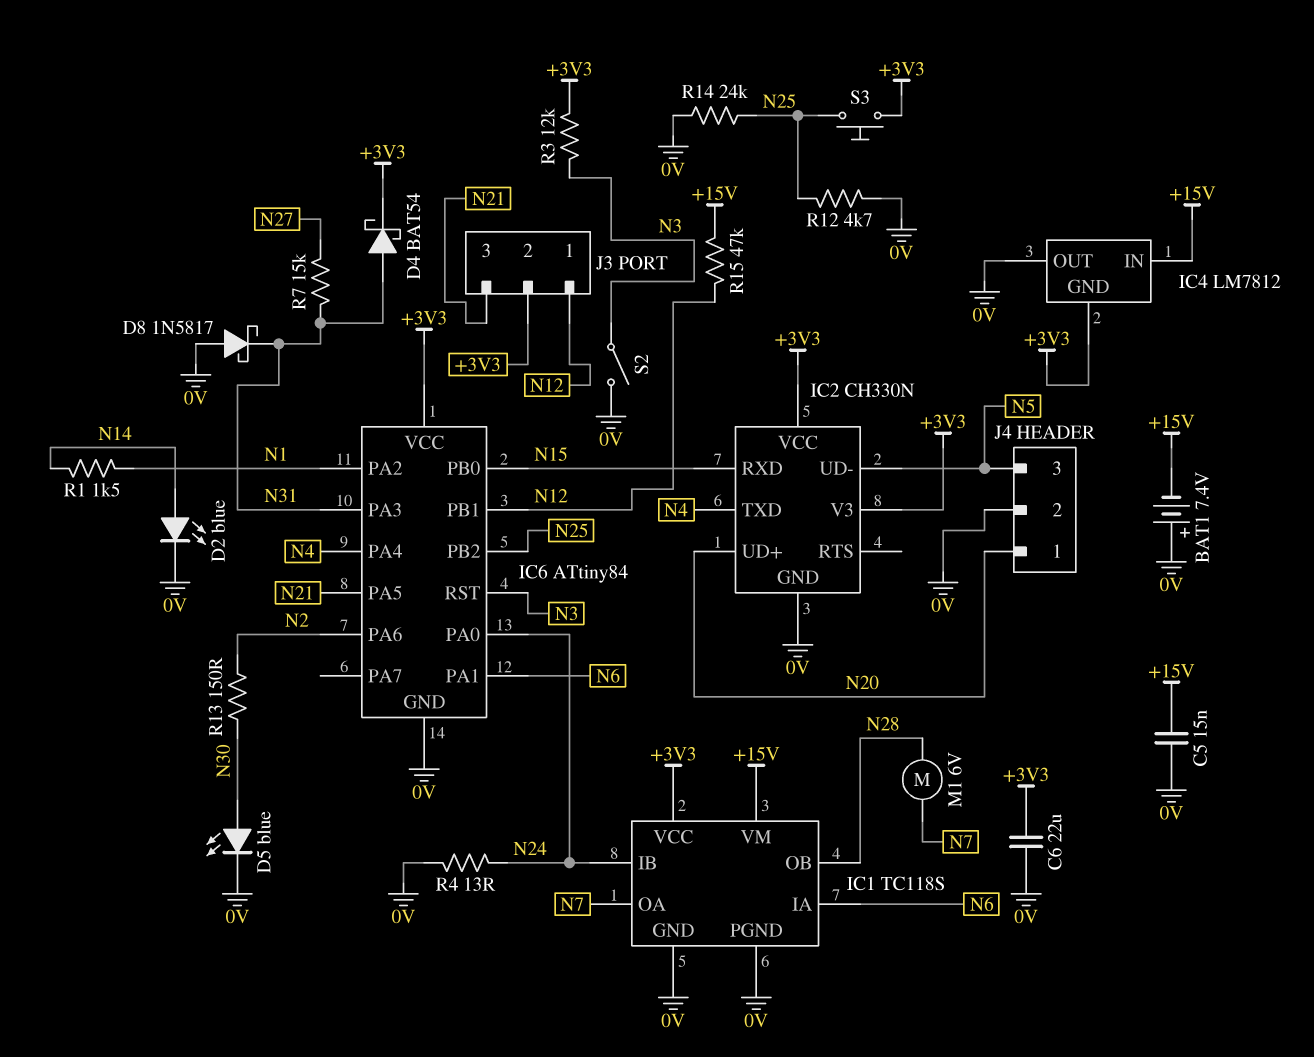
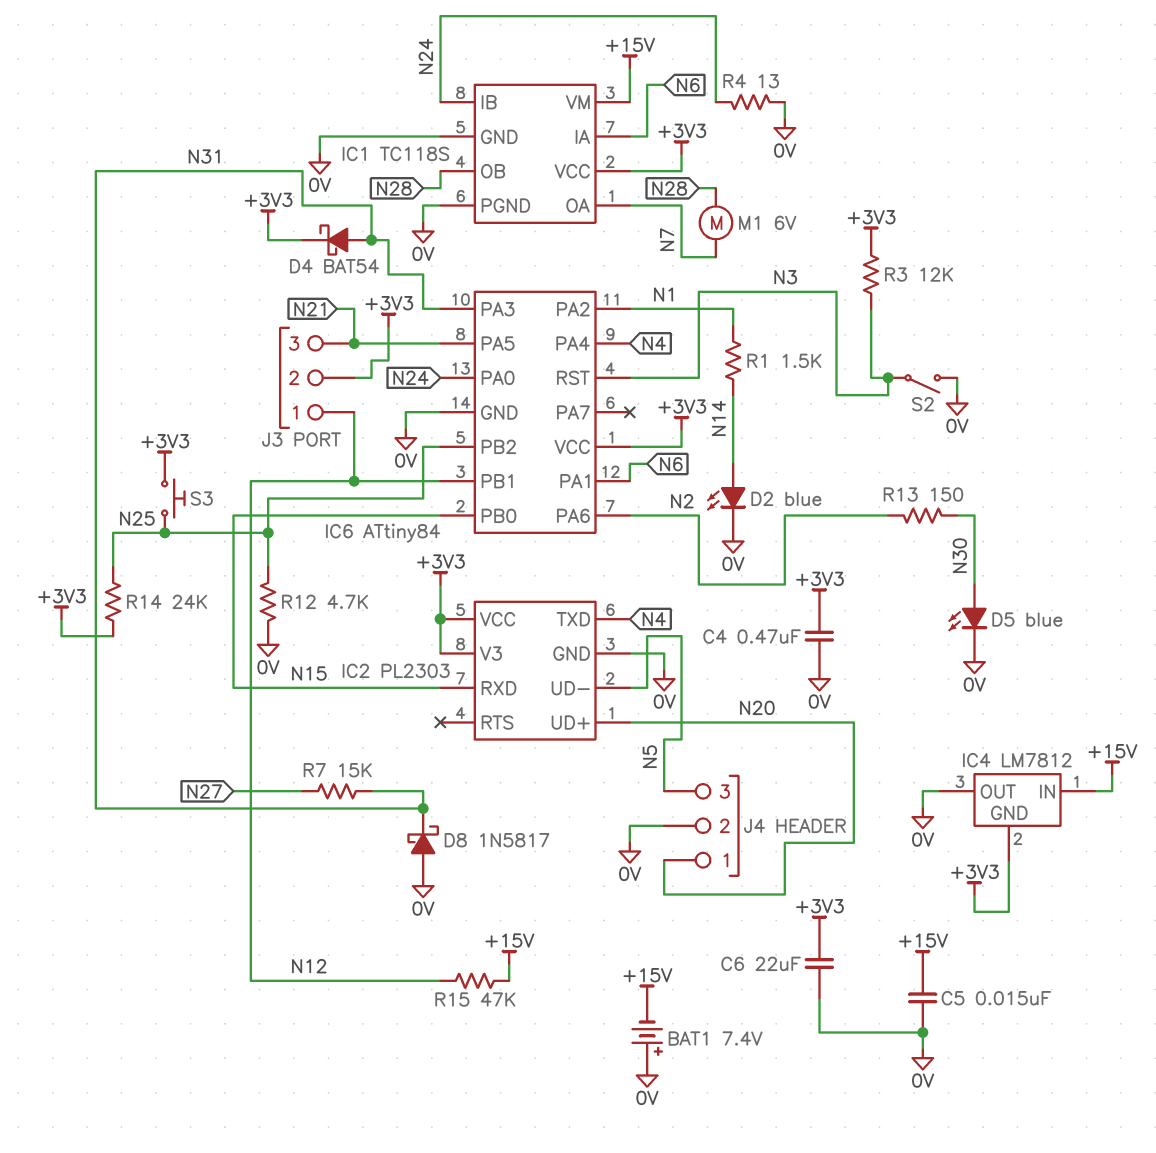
C4: none -> 470nF (+3V3, 0V)
IC2: CH330N -> PL2303
R14: 24k (0V, N25) -> 24k (+3V3, N25)

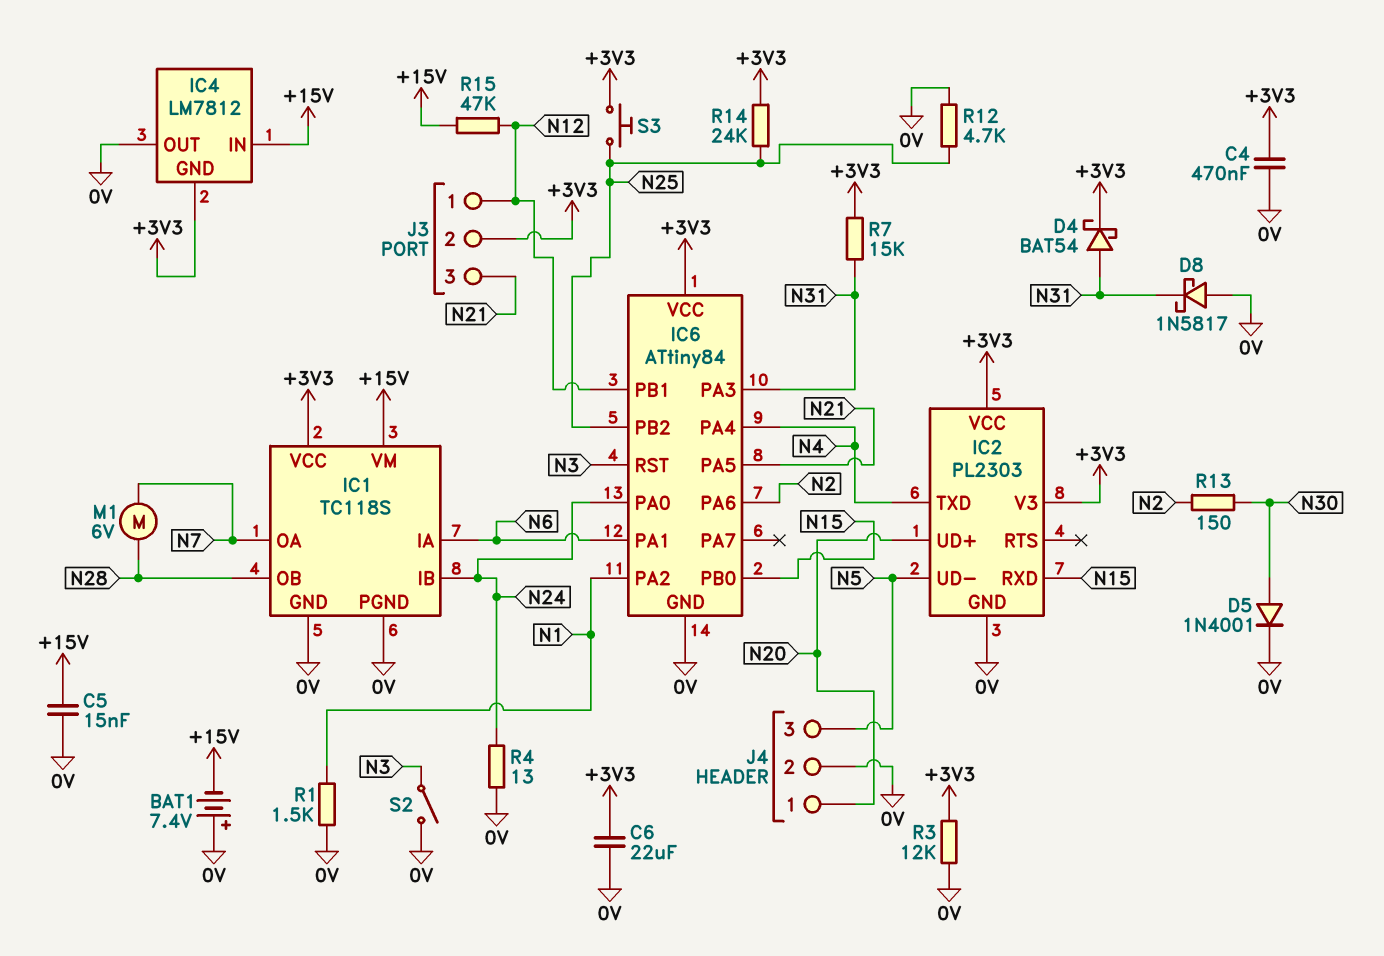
D2: LED blue (A N14, K 0V) -> none
D5: LED blue (A N30, K 0V) -> diode 1N4001 (A N30, K 0V)
R1: 1.5k (N1, N14) -> 1.5k (0V, N1)
R3: 12k (+3V3, N3) -> 12k (+3V3, 0V)
R7: 15k (N27, N31) -> 15k (+3V3, N31)

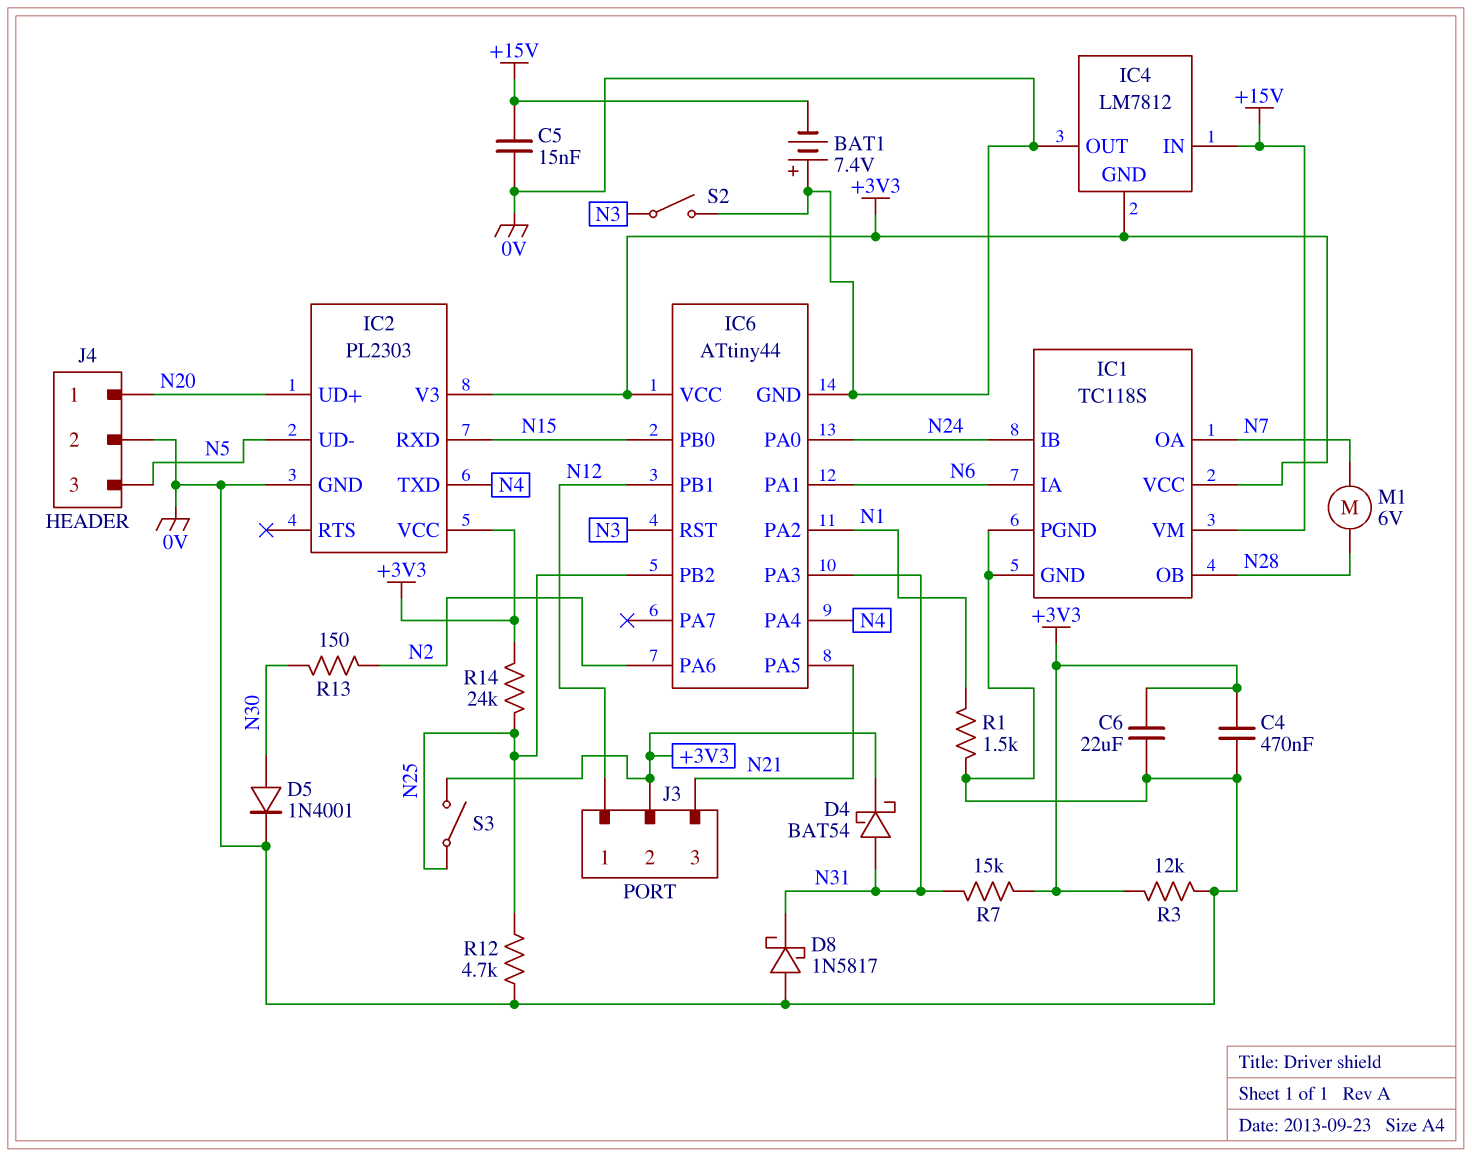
IC6: ATtiny84 -> ATtiny44
R4: 13 (0V, N24) -> none
R15: 47k (+15V, N12) -> none
S3: button (+3V3, N25) -> switch (+3V3, N25)

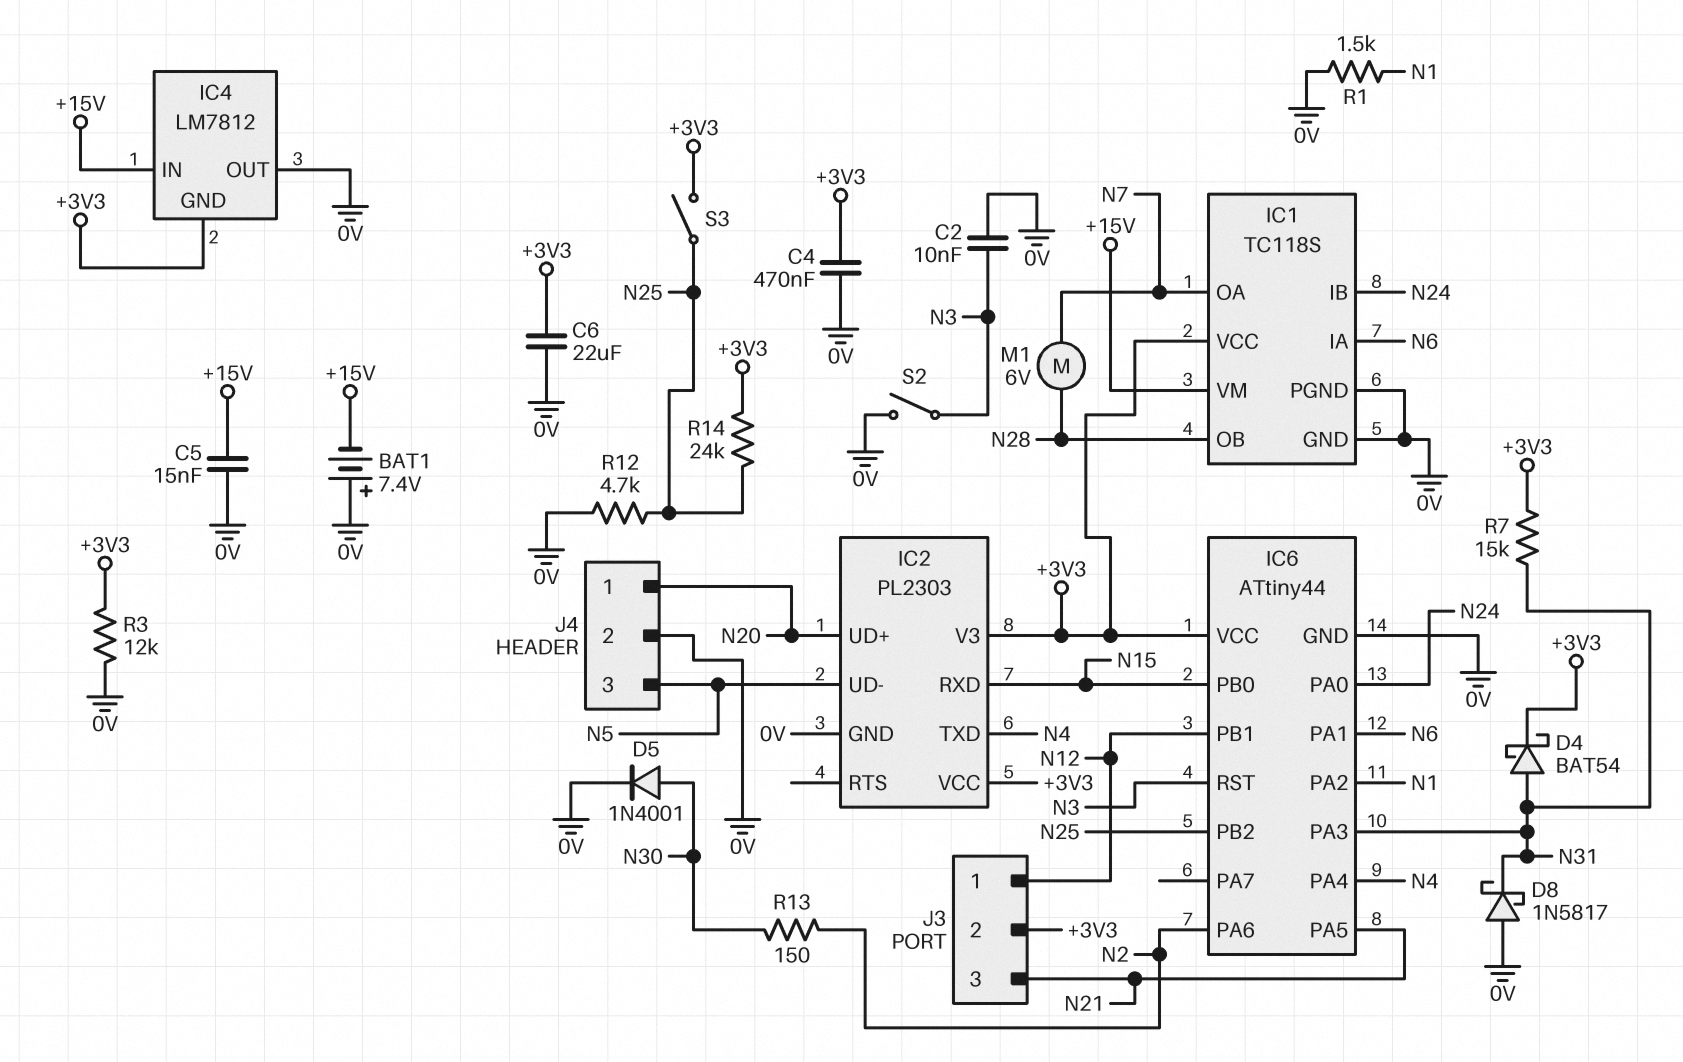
C2: none -> 10nF (0V, N3)

